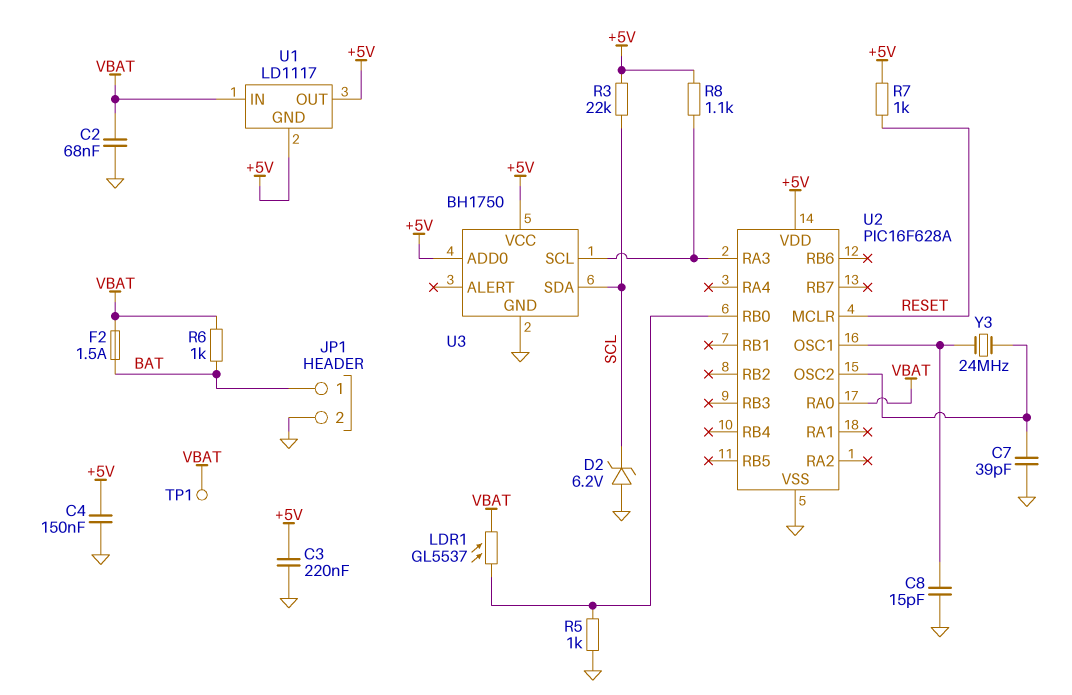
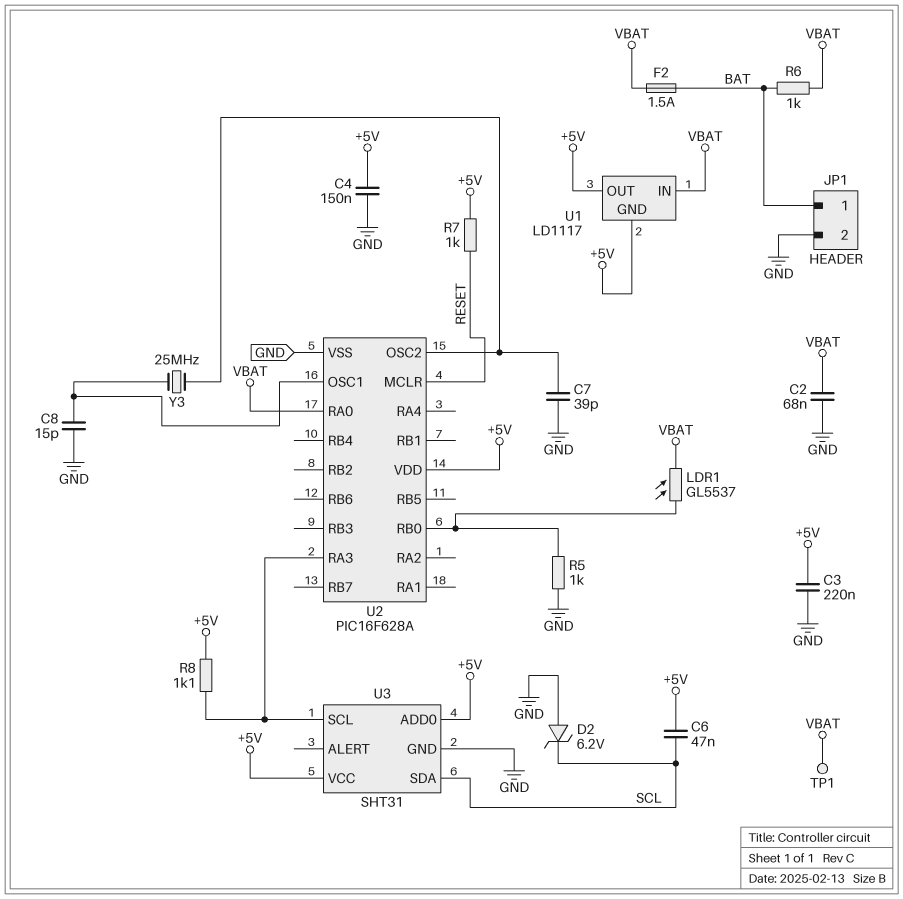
C6: none -> 47nF (+5V, SCL)
R3: 22k (+5V, SCL) -> none
U3: BH1750 -> SHT31
Y3: 24MHz (U2/OSC1, U2/OSC2) -> 25MHz (U2/OSC1, U2/OSC2)

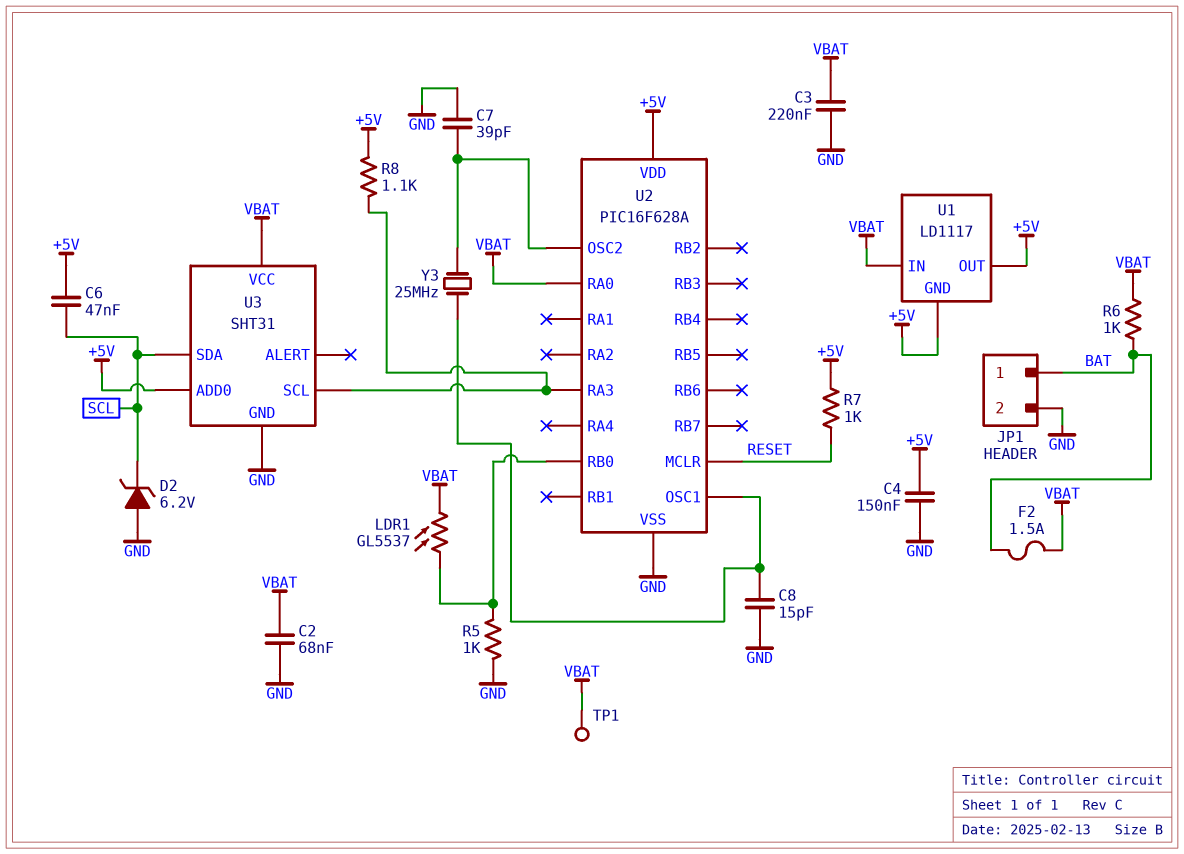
C3: 220nF (+5V, GND) -> 220nF (GND, VBAT)
U3 pin VCC: +5V -> VBAT

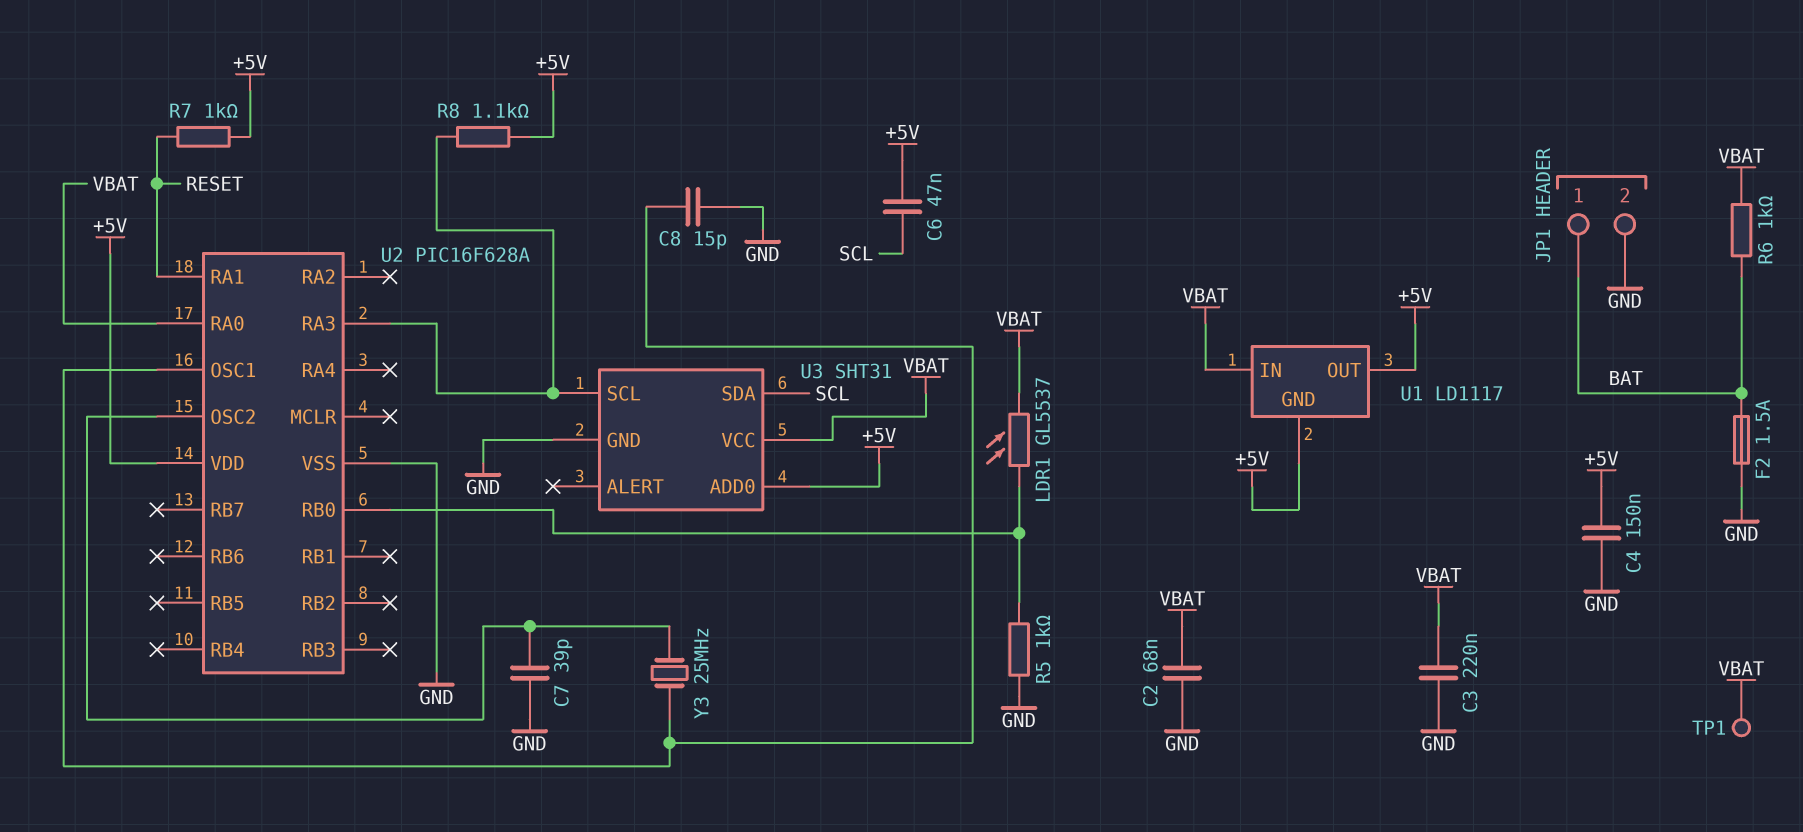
D2: zener 6.2V (A GND, K SCL) -> none
F2: 1.5A (BAT, VBAT) -> 1.5A (BAT, GND)
U2 pin MCLR: RESET -> none
U2 pin RA1: none -> RESET

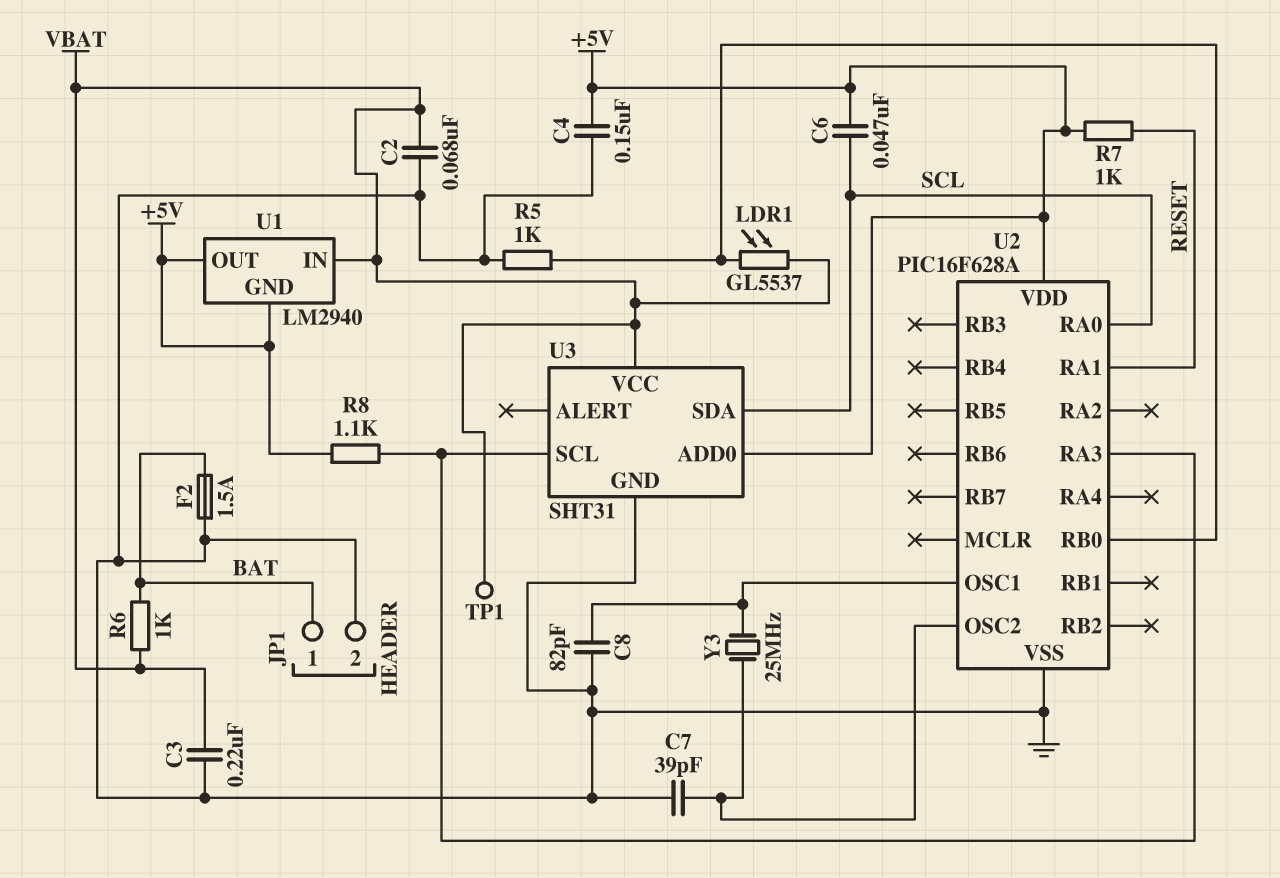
C8: 15pF (GND, U2/OSC1) -> 82pF (GND, U2/OSC1)
U1: LD1117 -> LM2940
U2 pin RA0: VBAT -> SCL

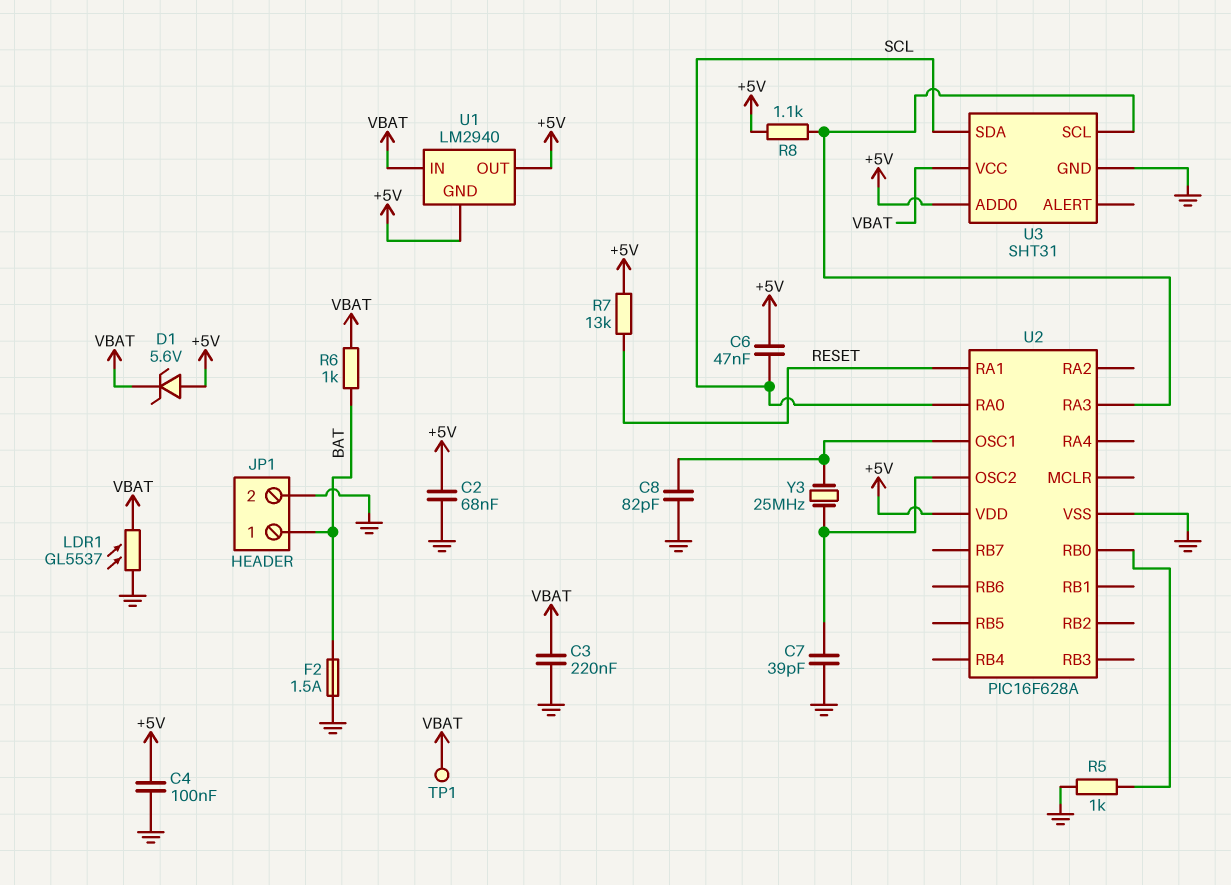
C2: 68nF (GND, VBAT) -> 68nF (+5V, GND)
C4: 150nF (+5V, GND) -> 100nF (+5V, GND)
D1: none -> zener 5.6V (A +5V, K VBAT)
LDR1: GL5537 (U2/RB0, VBAT) -> GL5537 (GND, VBAT)
R7: 1k (+5V, RESET) -> 13k (+5V, RESET)

